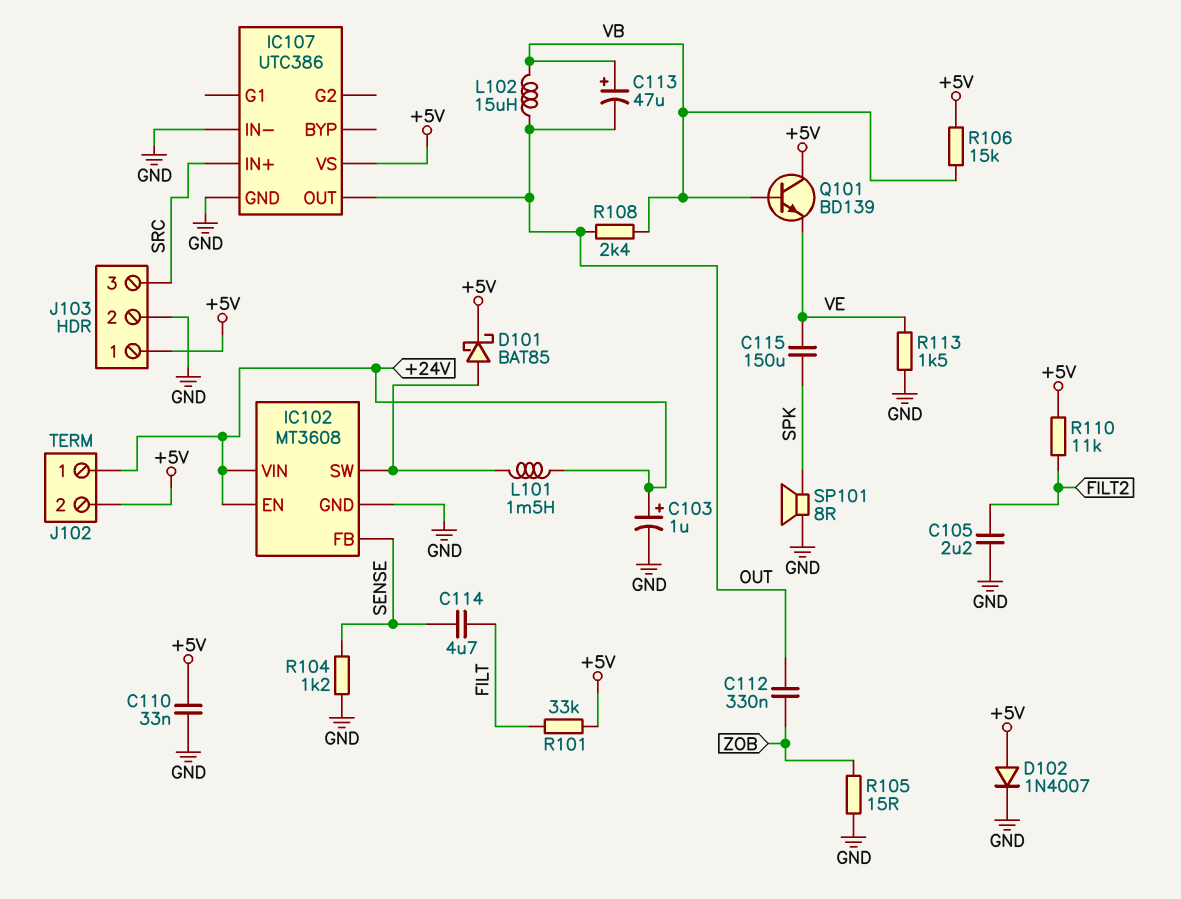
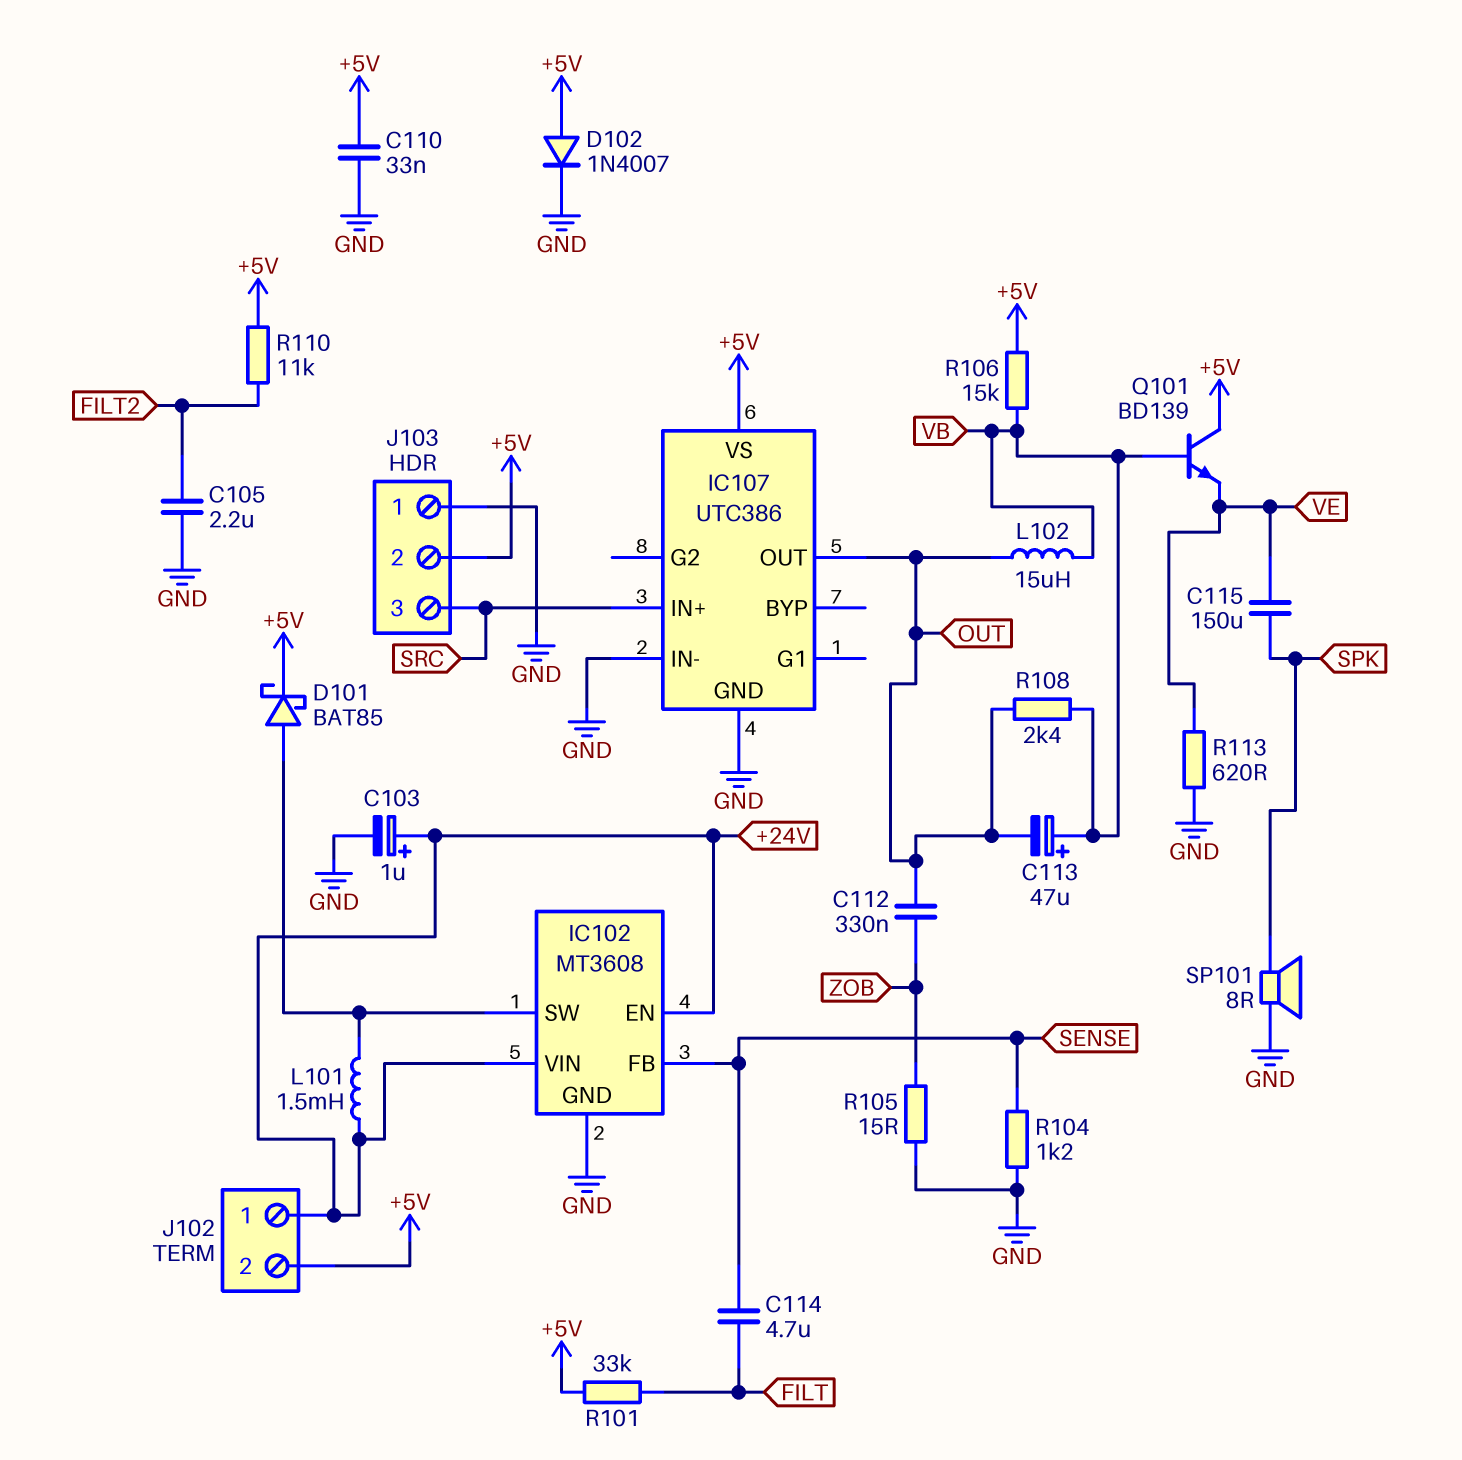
J103 pin 1: +5V -> GND
J103 pin 2: GND -> +5V
R113: 1.5k (GND, VE) -> 620 (GND, VE)

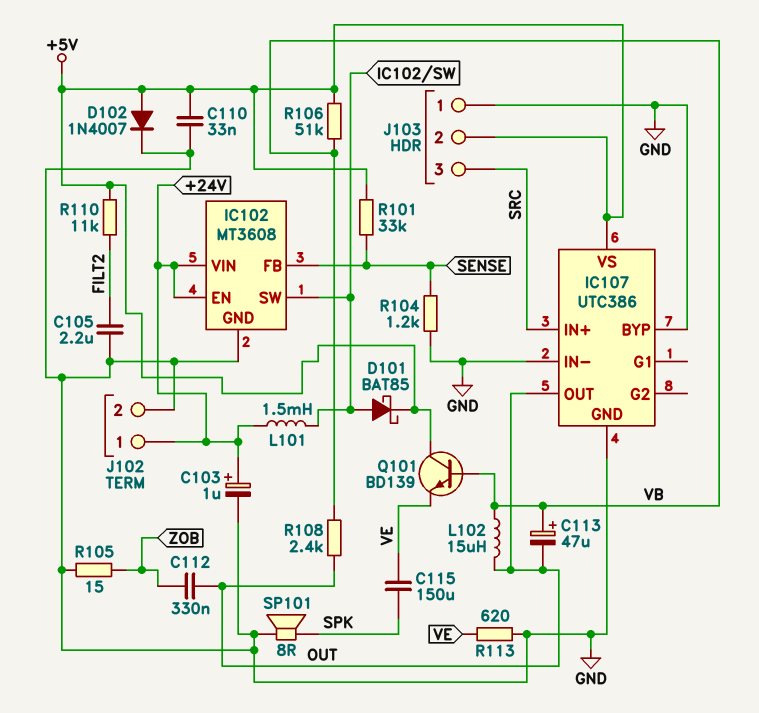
C114: 4.7uF (FILT, SENSE) -> none
IC107 pin BYP: none -> GND
J102 pin 2: +5V -> GND
R101: 33k (+5V, FILT) -> 33k (+5V, SENSE)
R106: 15k (+5V, VB) -> 51k (+5V, VB)

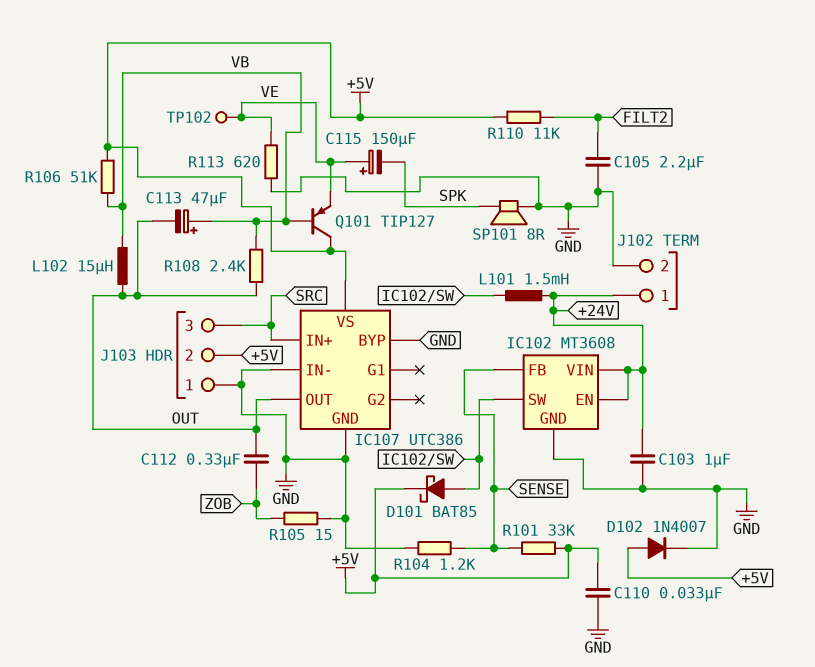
C103: 1uF (plus +24V, minus GND) -> 1uF (+24V, GND)
C115: 150uF (SPK, VE) -> 150uF (plus VE, minus SPK)
Q101: NPN BD139 (B VB, C +5V, E VE) -> PNP TIP127 (B VB, C +5V, E VE)
TP102: none -> test point (VE)

